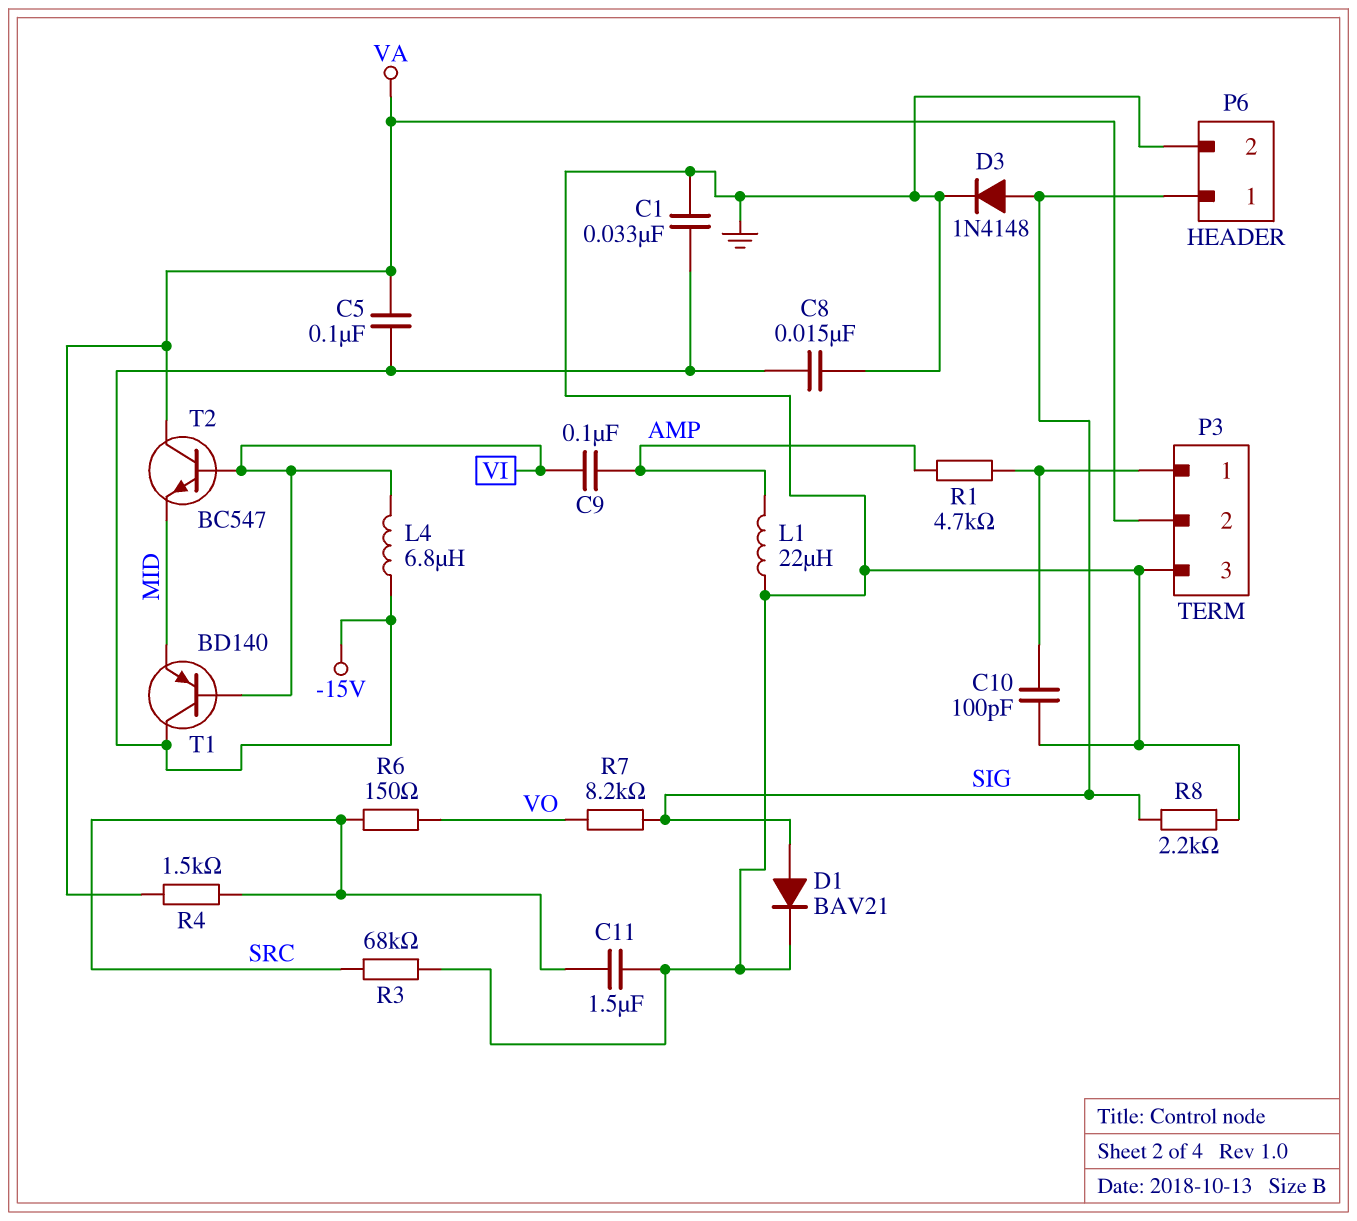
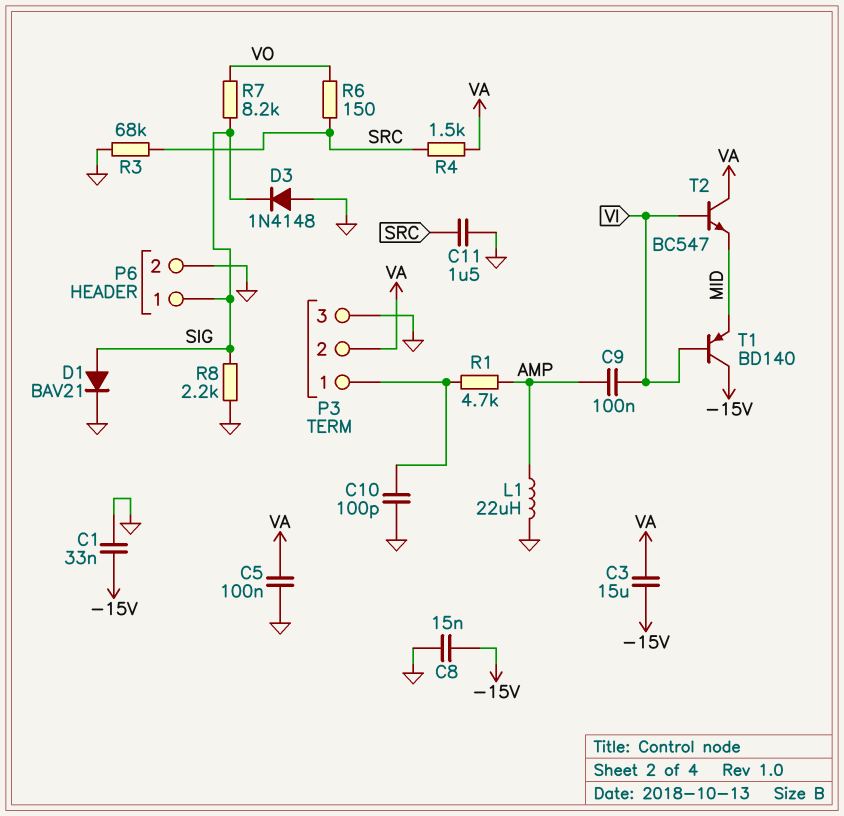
C3: none -> 15uF (-15V, VA)
C5: 100nF (-15V, VA) -> 100nF (GND, VA)
D3: diode 1N4148 (A SIG, K GND) -> diode 1N4148 (A GND, K SIG)
L4: 6.8uH (-15V, VI) -> none

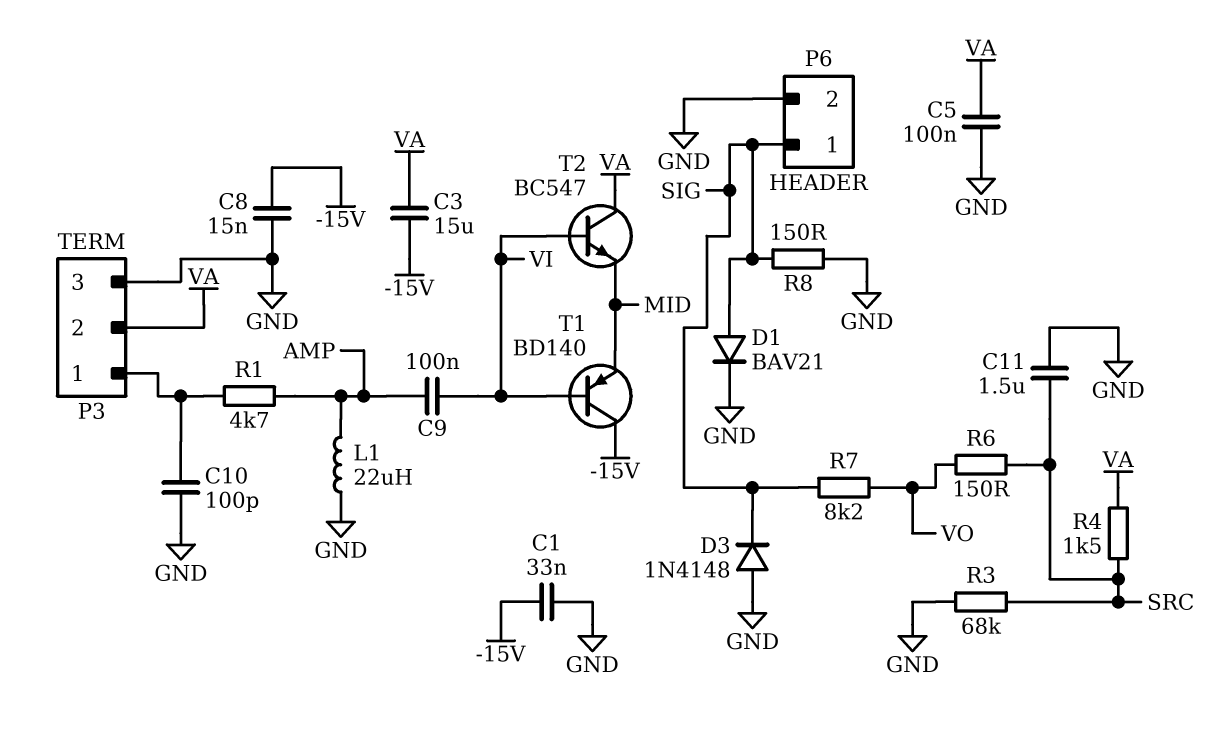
R8: 2.2k (GND, SIG) -> 150 (GND, SIG)

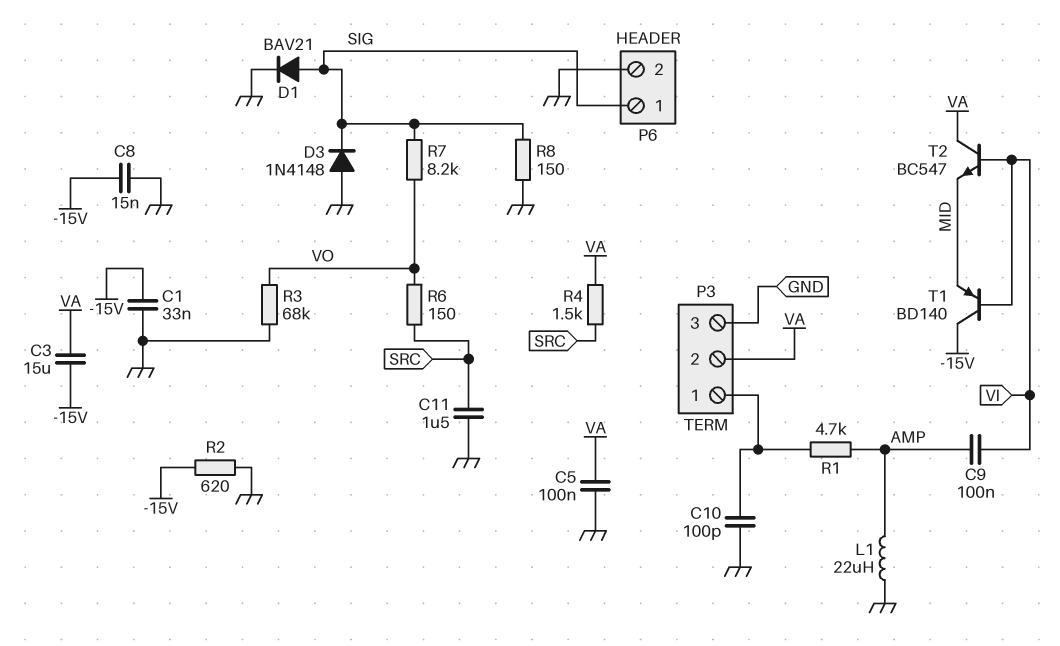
R2: none -> 620 (-15V, GND)
R3: 68k (GND, SRC) -> 68k (GND, VO)

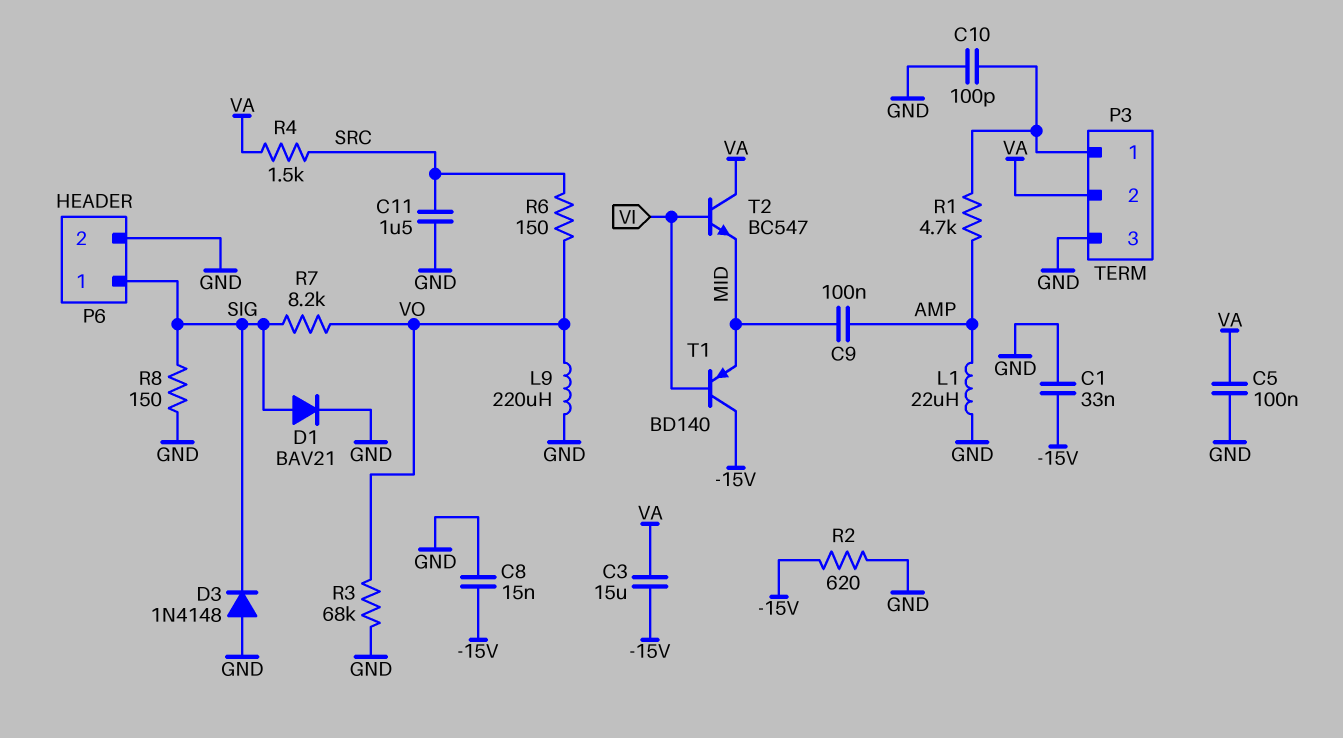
C9: 100nF (AMP, VI) -> 100nF (AMP, MID)
L9: none -> 220uH (GND, VO)

